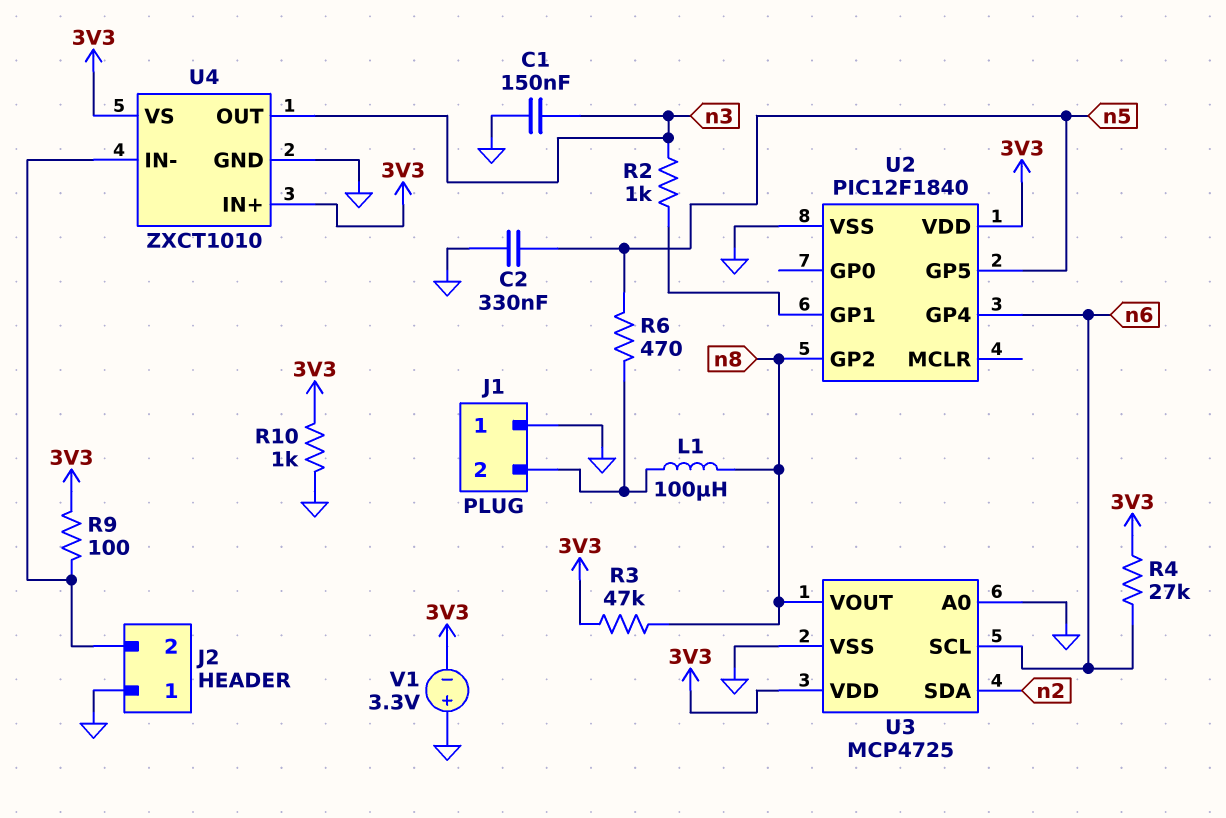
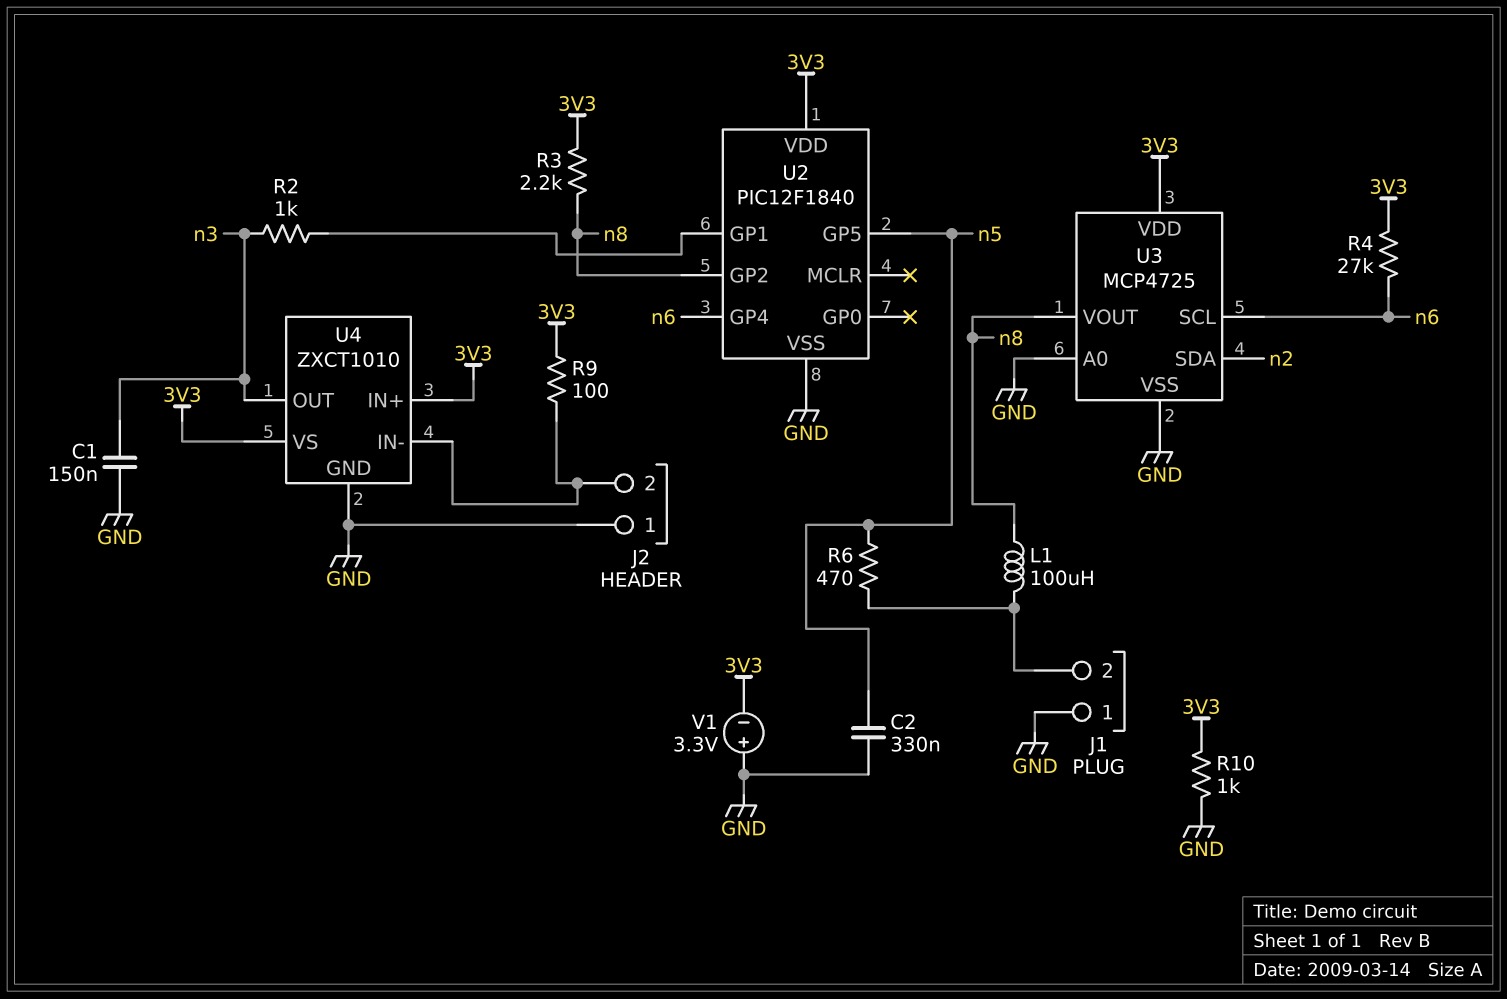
R3: 47k (3V3, n8) -> 2.2k (3V3, n8)

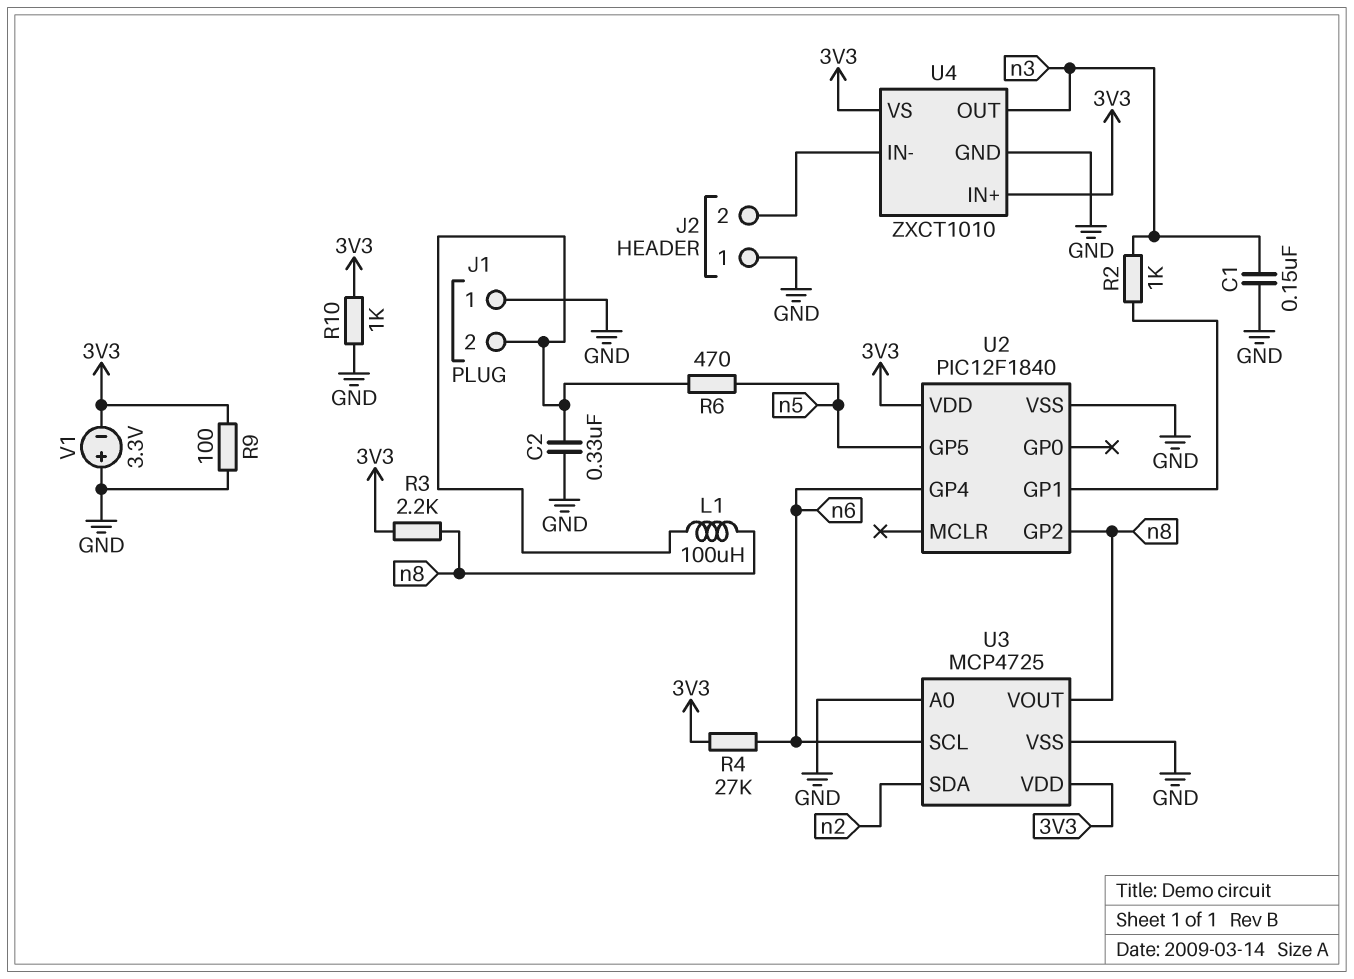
C2: 330nF (GND, n5) -> 330nF (GND, J1/2)
R9: 100 (3V3, J2/2) -> 100 (3V3, GND)

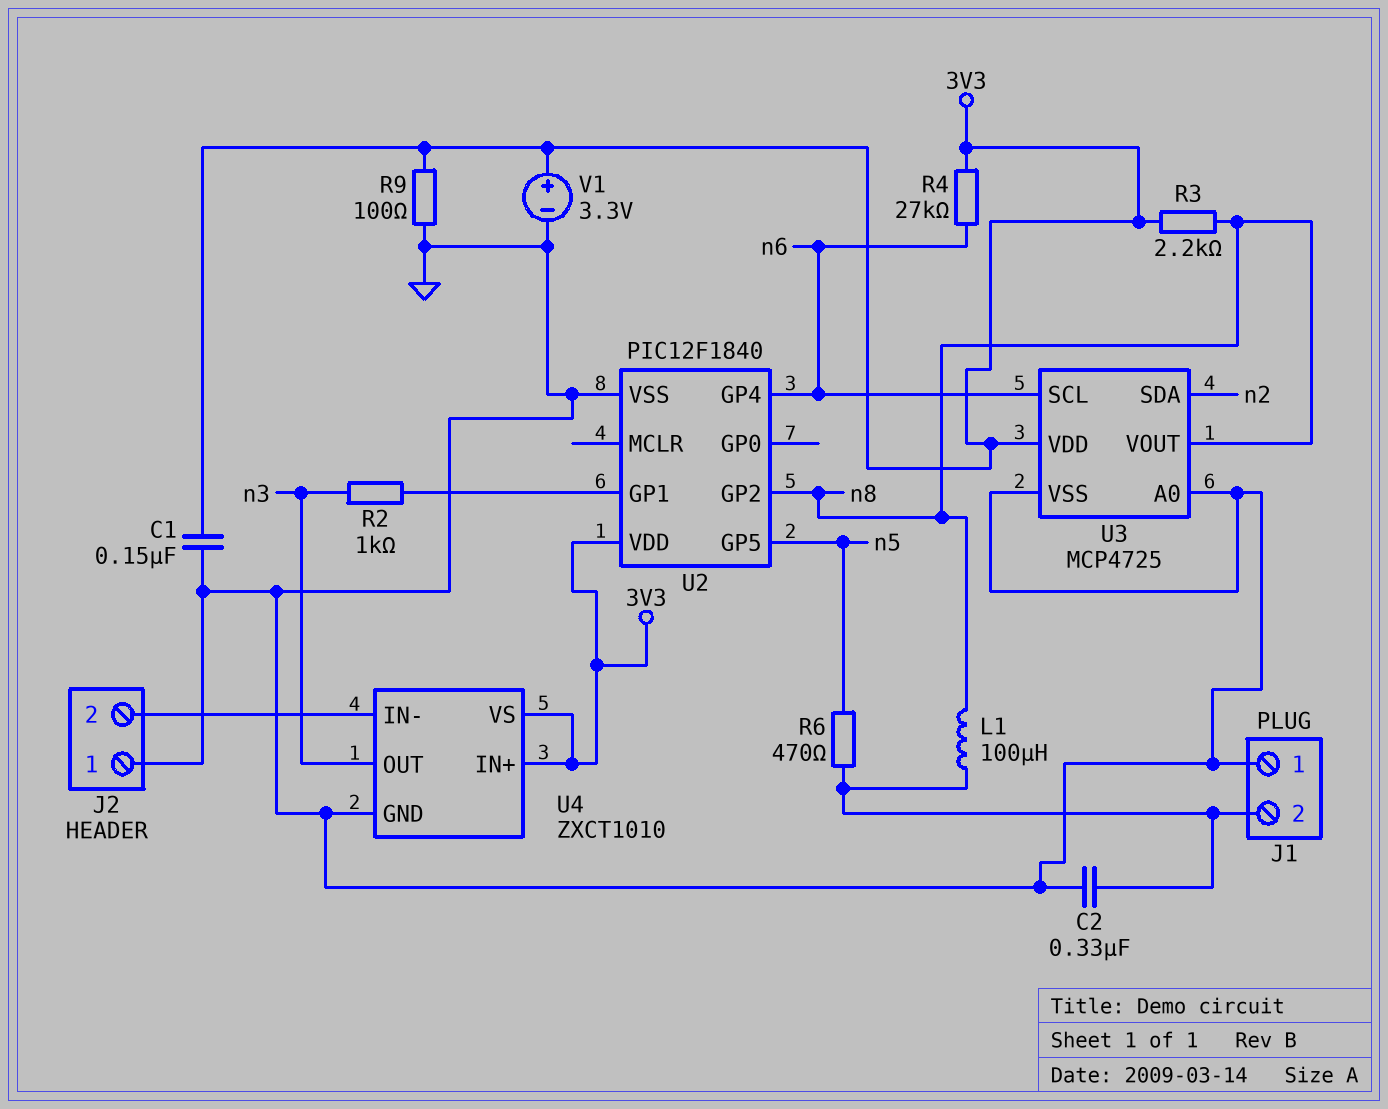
C1: 150nF (GND, n3) -> 150nF (3V3, GND)
R10: 1k (3V3, GND) -> none
V1: 3.3V (plus GND, minus 3V3) -> 3.3V (plus 3V3, minus GND)

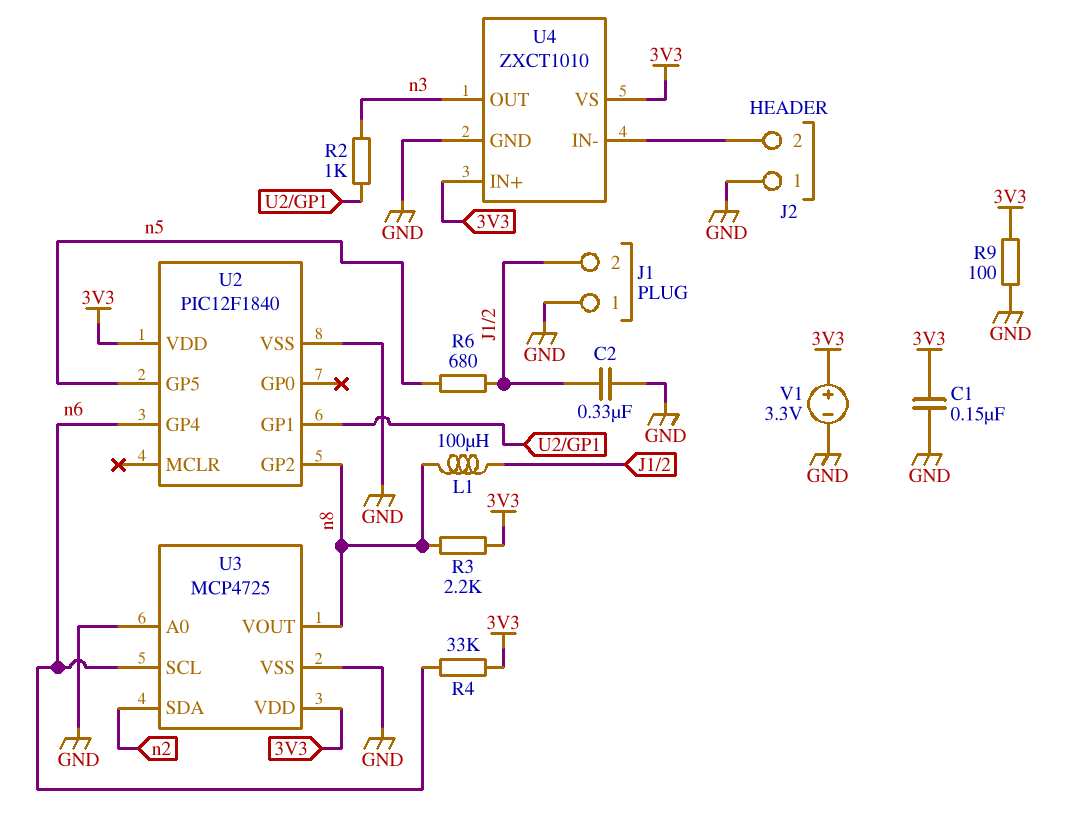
R4: 27k (3V3, n6) -> 33k (3V3, n6)
R6: 470 (J1/2, n5) -> 680 (J1/2, n5)

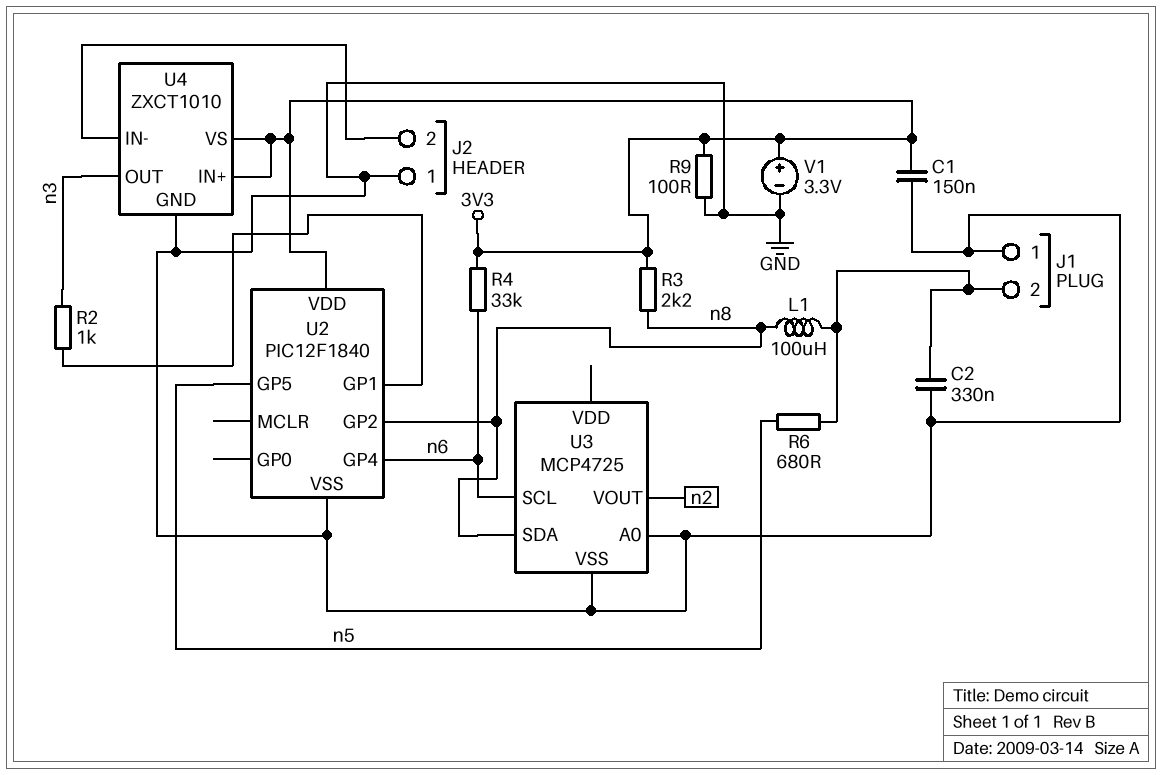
U3 pin SDA: n2 -> n8
U3 pin VDD: 3V3 -> none
U3 pin VOUT: n8 -> n2

